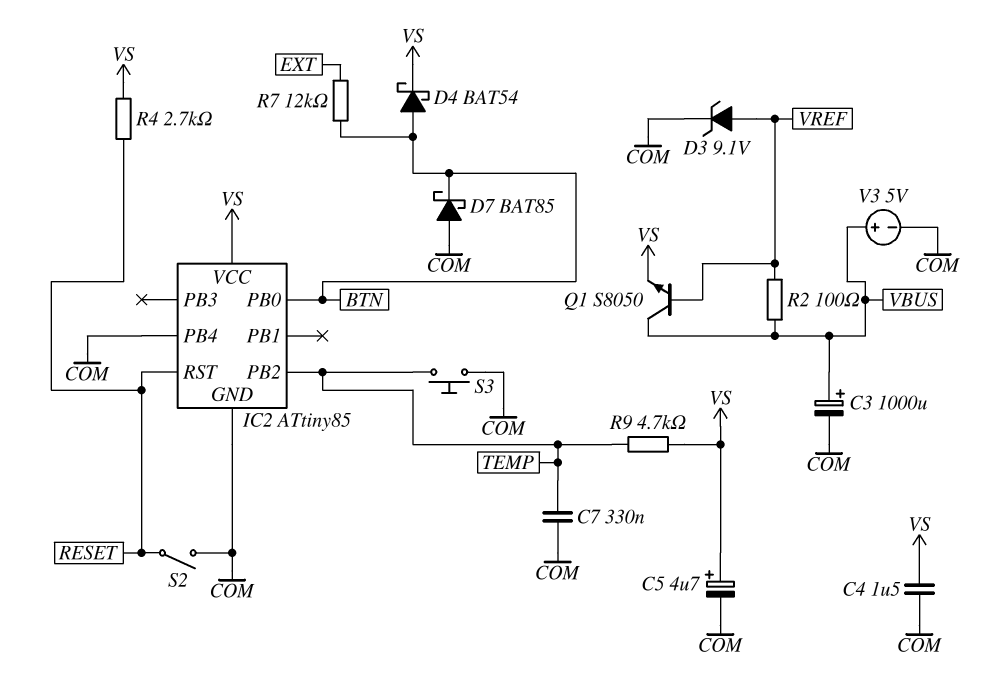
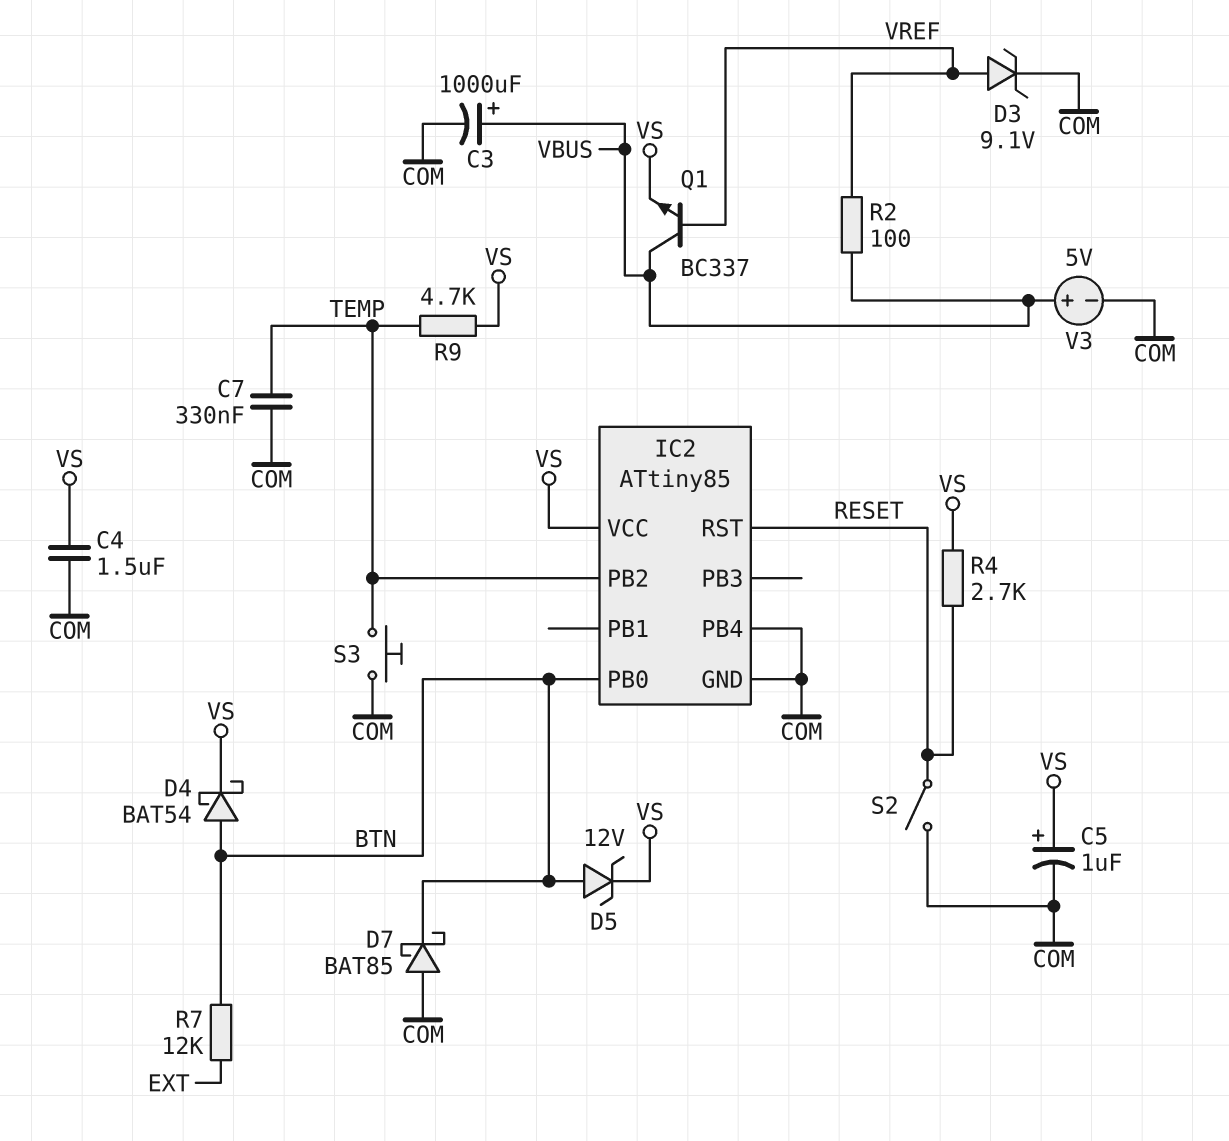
C5: 4.7uF (plus VS, minus COM) -> 1uF (plus VS, minus COM)
D5: none -> zener 12V (A BTN, K VS)
Q1: NPN S8050 (B VREF, C VBUS, E VS) -> NPN BC337 (B VREF, C VBUS, E VS)

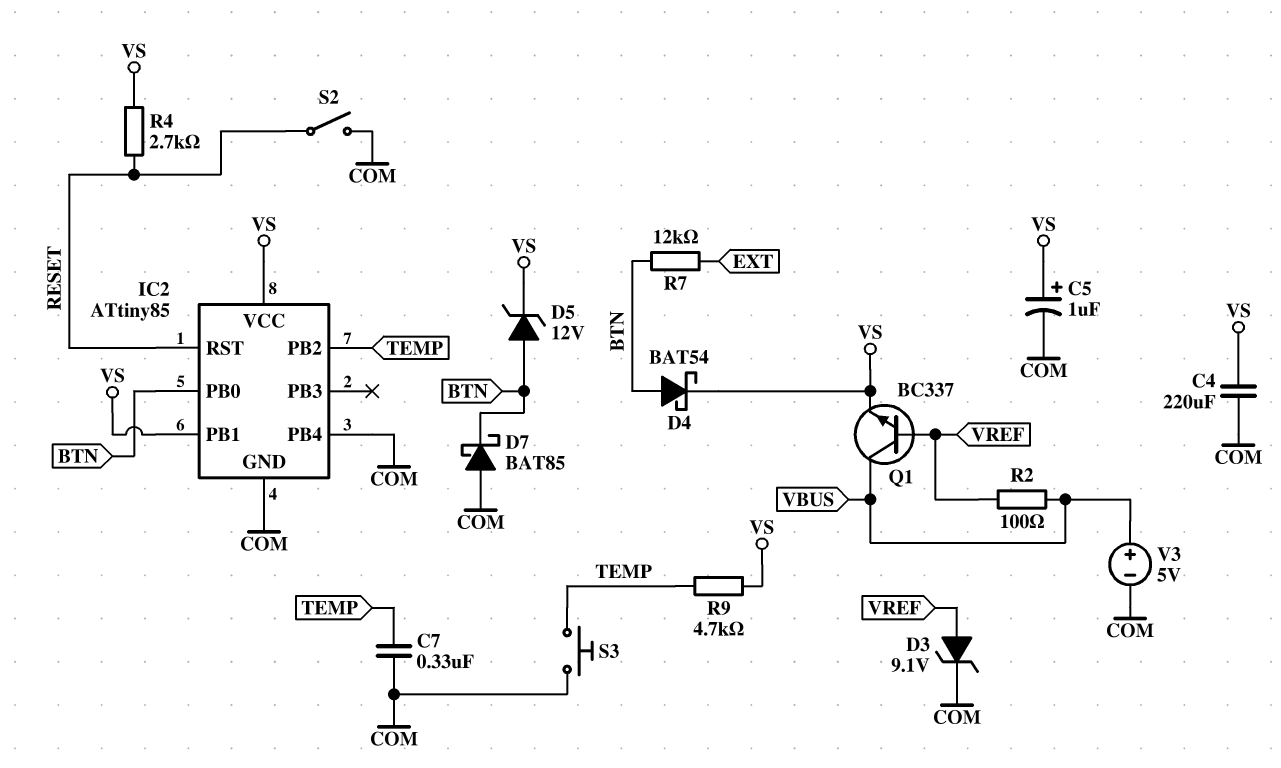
C3: 1000uF (plus VBUS, minus COM) -> none
C4: 1.5uF (COM, VS) -> 220uF (COM, VS)
IC2 pin PB1: none -> VS

